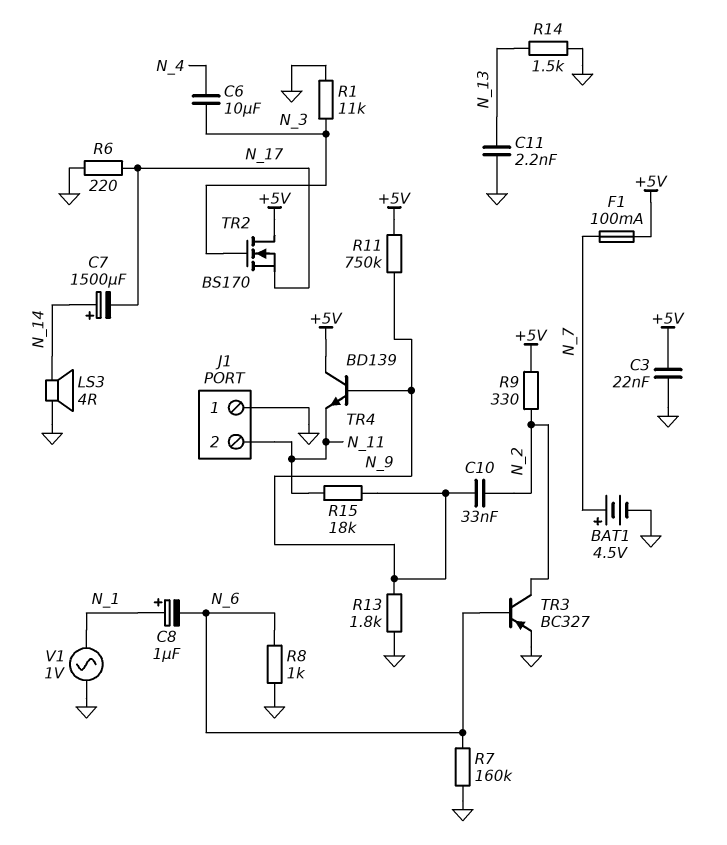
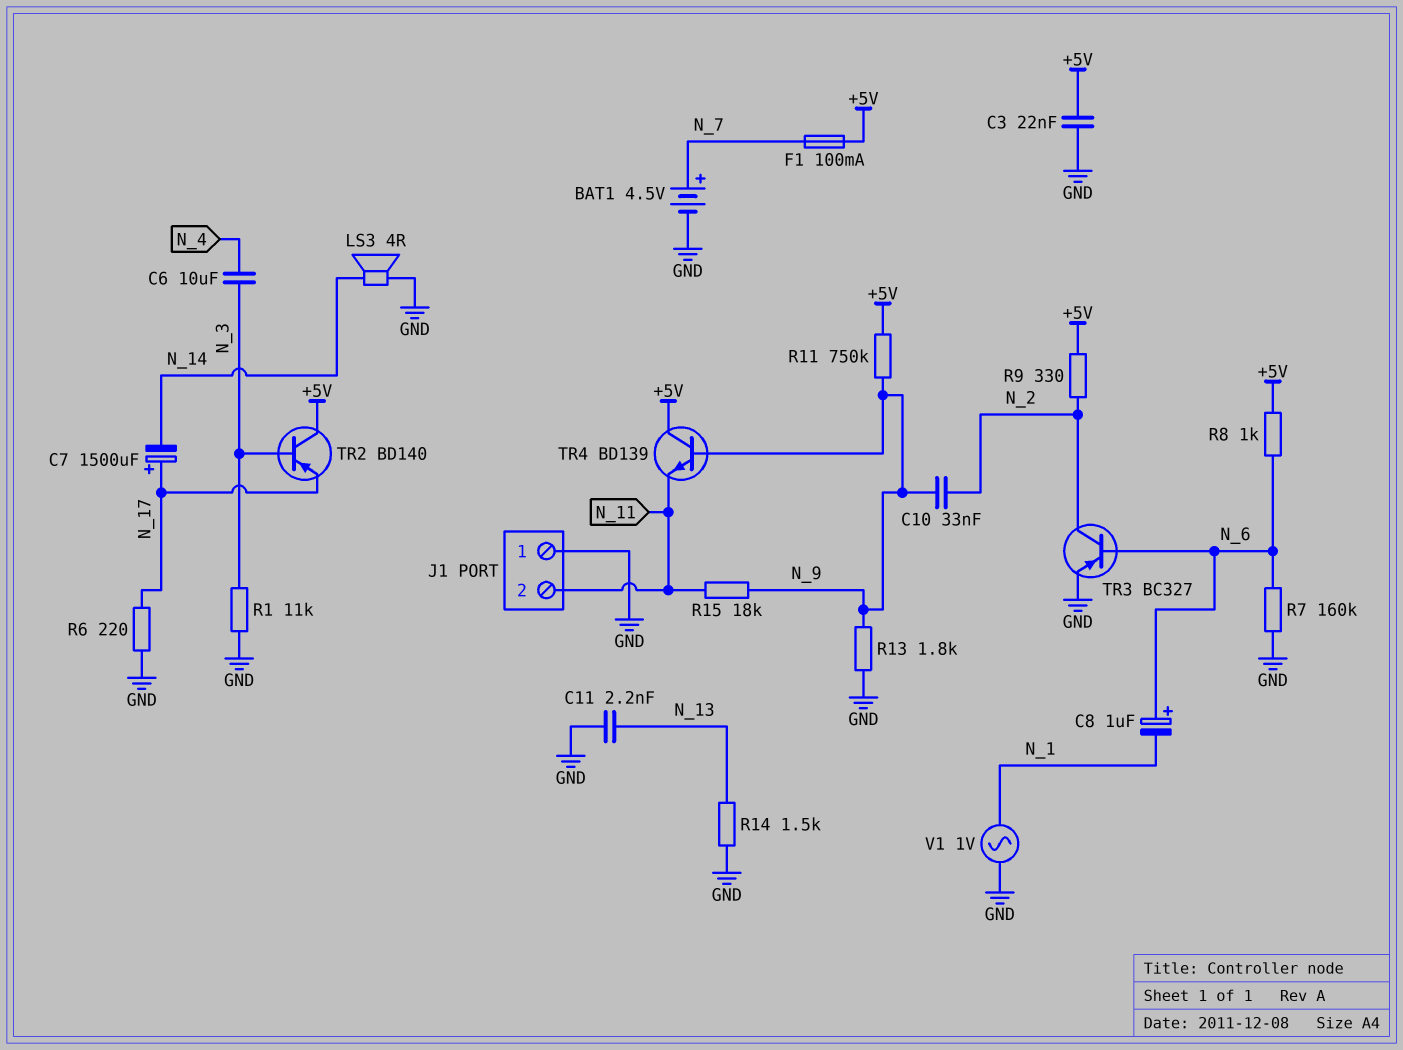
C7: 1500uF (plus N_14, minus N_17) -> 1500uF (plus N_17, minus N_14)
C8: 1uF (plus N_1, minus N_6) -> 1uF (plus N_6, minus N_1)
R8: 1k (GND, N_6) -> 1k (+5V, N_6)
TR2: NMOS BS170 (G N_3, D +5V, S N_17) -> PNP BD140 (B N_3, C +5V, E N_17)

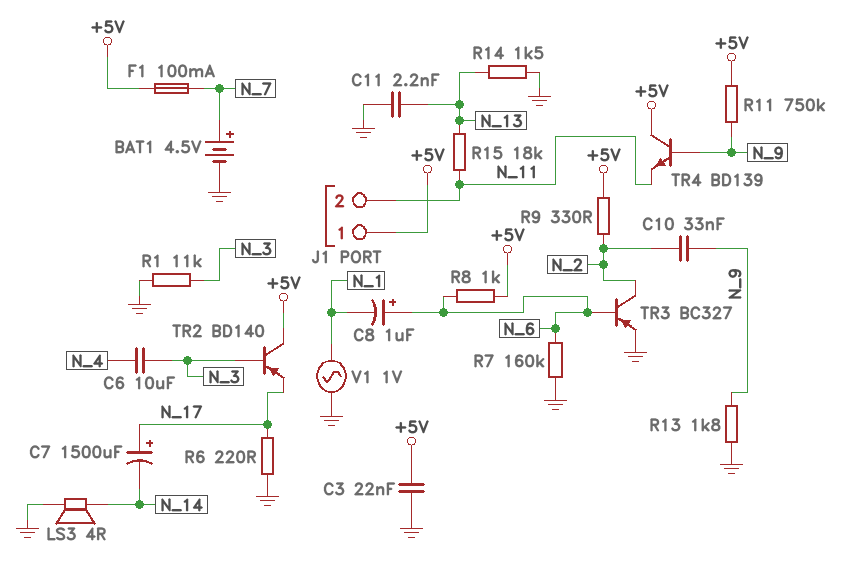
J1 pin 1: GND -> +5V
R15: 18k (N_9, N_11) -> 18k (N_11, N_13)

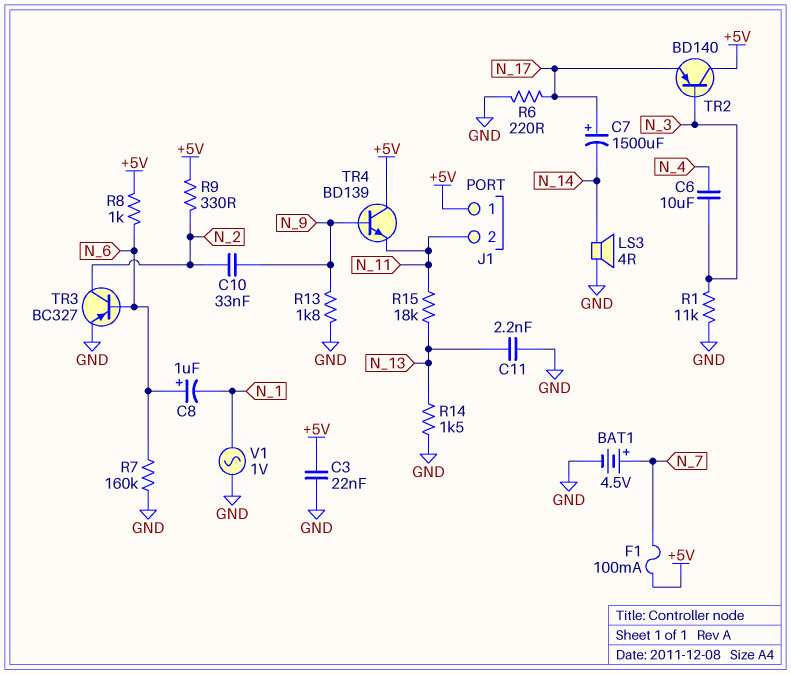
R11: 750k (+5V, N_9) -> none

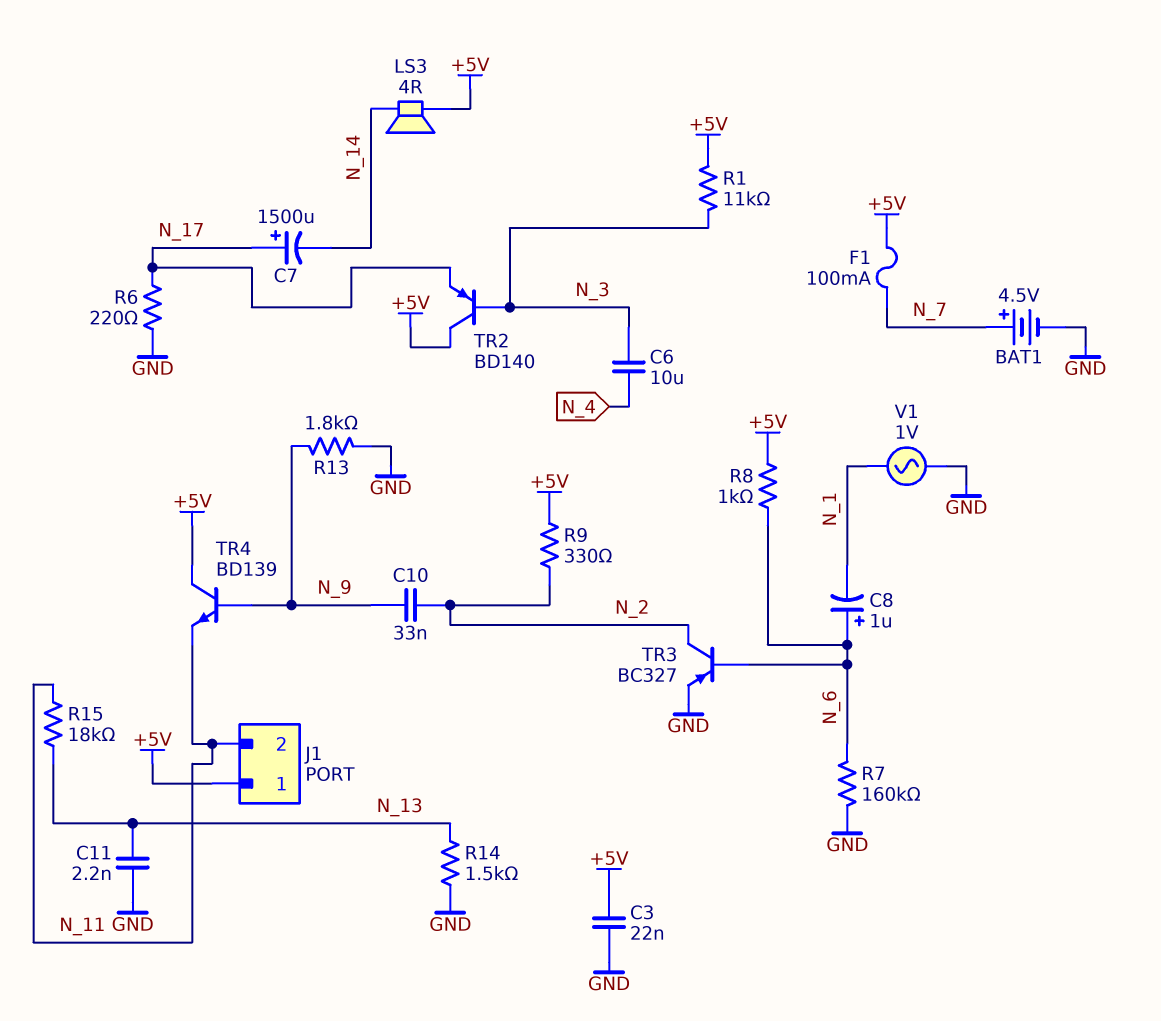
LS3: speaker 4R (GND, N_14) -> speaker 4R (+5V, N_14)
R1: 11k (GND, N_3) -> 11k (+5V, N_3)

